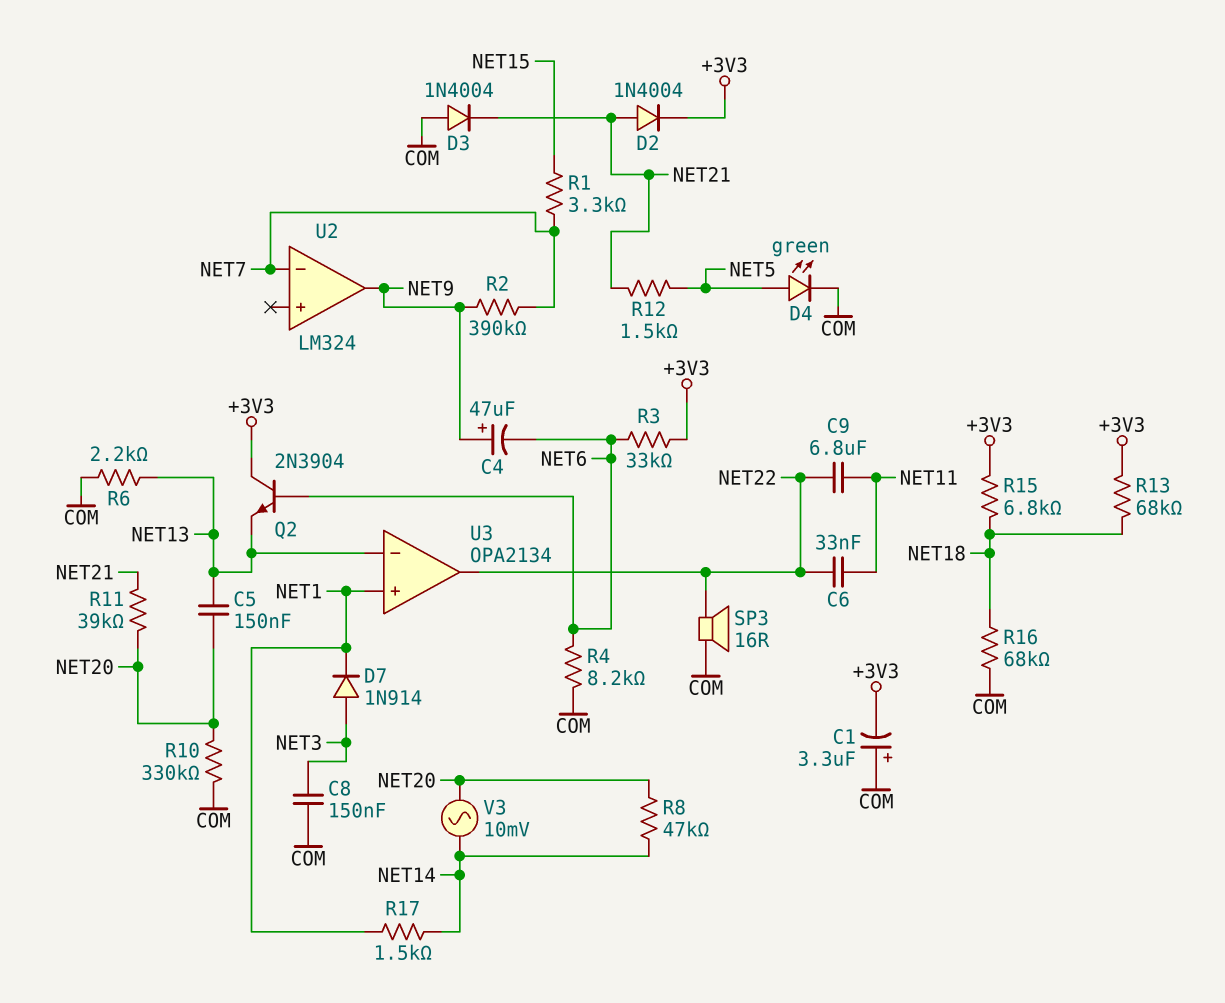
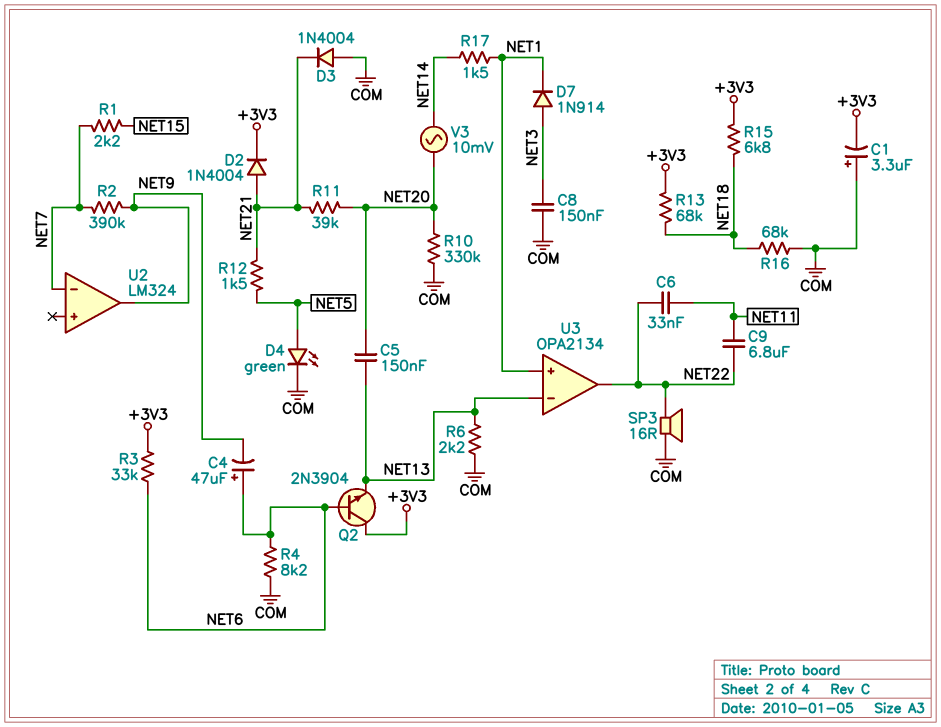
C4: 47uF (plus NET9, minus NET6) -> 47uF (plus NET6, minus NET9)
R1: 3.3k (NET7, NET15) -> 2.2k (NET7, NET15)
R8: 47k (NET14, NET20) -> none

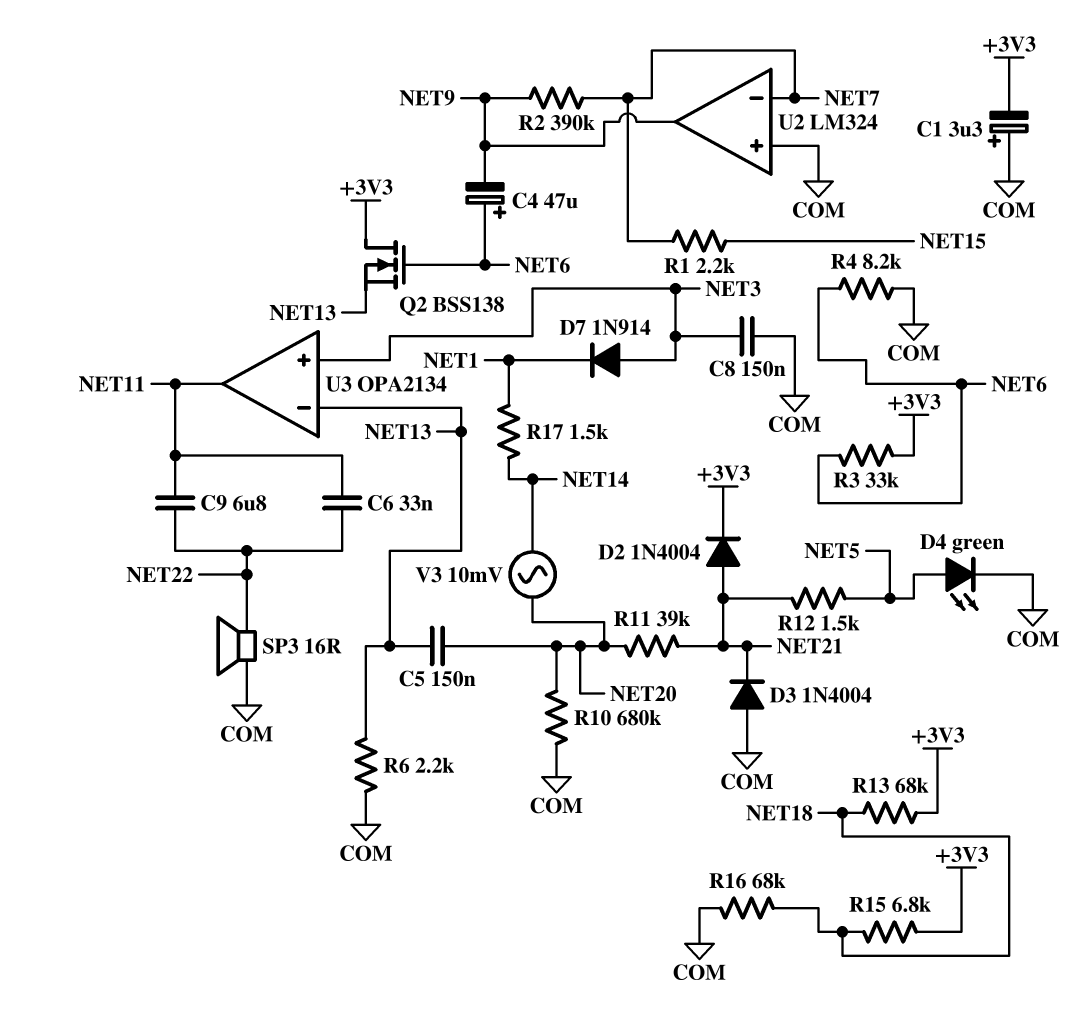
Q2: NPN 2N3904 (B NET6, C +3V3, E NET13) -> NMOS BSS138 (G NET6, D +3V3, S NET13)
R10: 330k (COM, NET20) -> 680k (COM, NET20)
U2 pin in+: none -> COM
U3 pin in+: NET1 -> NET3
U3 pin out: NET22 -> NET11

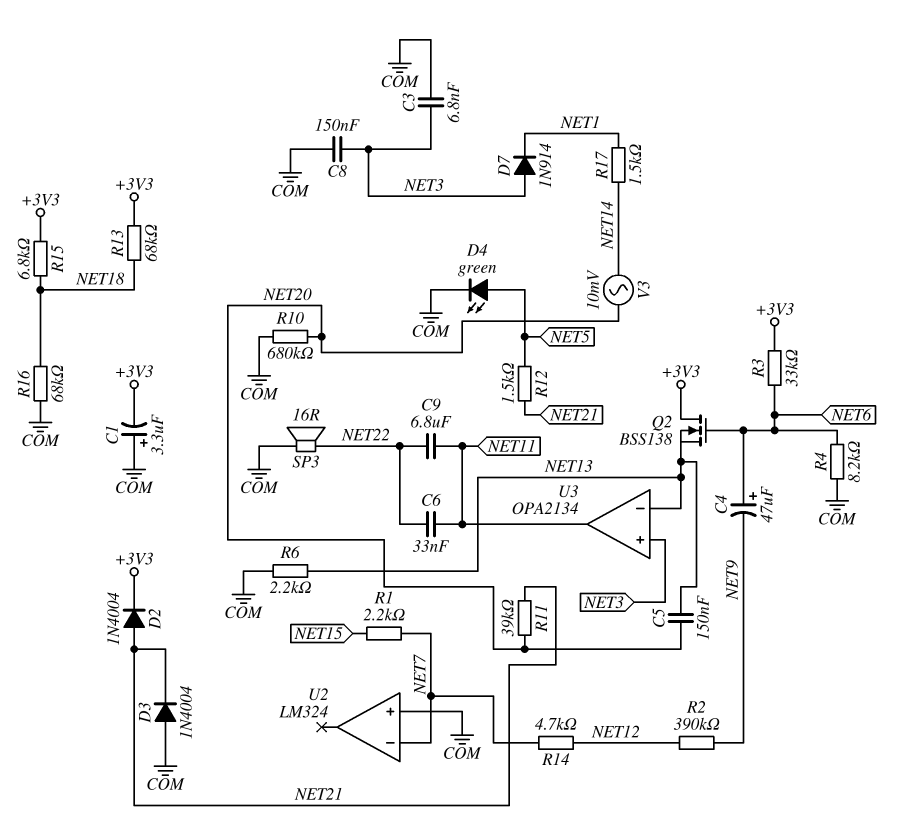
C3: none -> 6.8nF (COM, NET3)
R2: 390k (NET7, NET9) -> 390k (NET9, NET12)
R14: none -> 4.7k (NET7, NET12)
U2 pin out: NET9 -> none

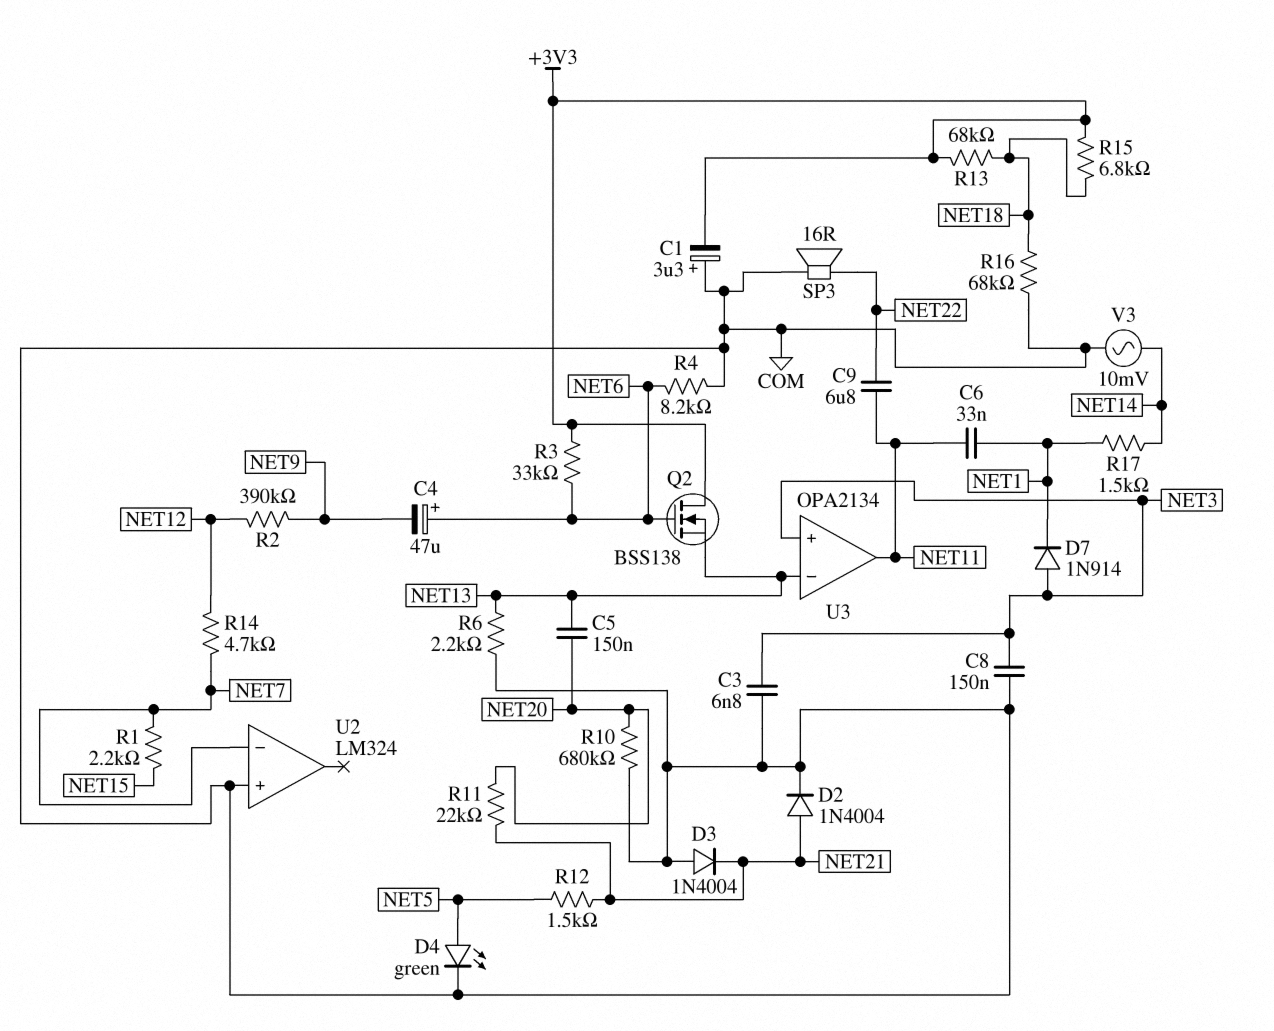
C6: 33nF (NET11, NET22) -> 33nF (NET1, NET11)
D2: diode 1N4004 (A NET21, K +3V3) -> diode 1N4004 (A NET21, K COM)
R11: 39k (NET20, NET21) -> 22k (NET20, NET21)
V3: AC 10mV (NET14, NET20) -> AC 10mV (COM, NET14)

